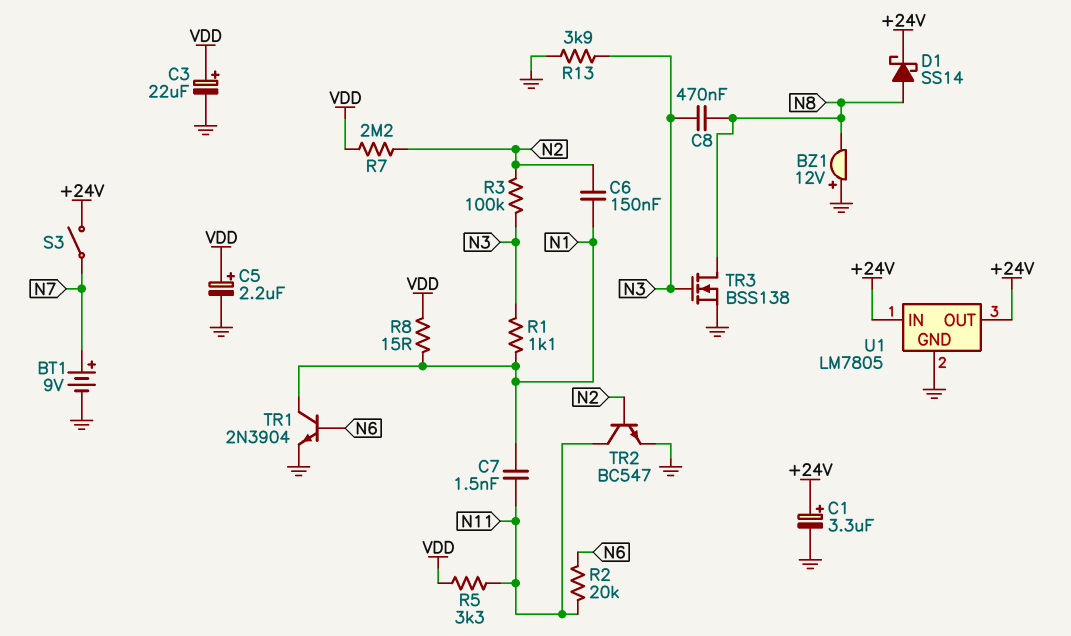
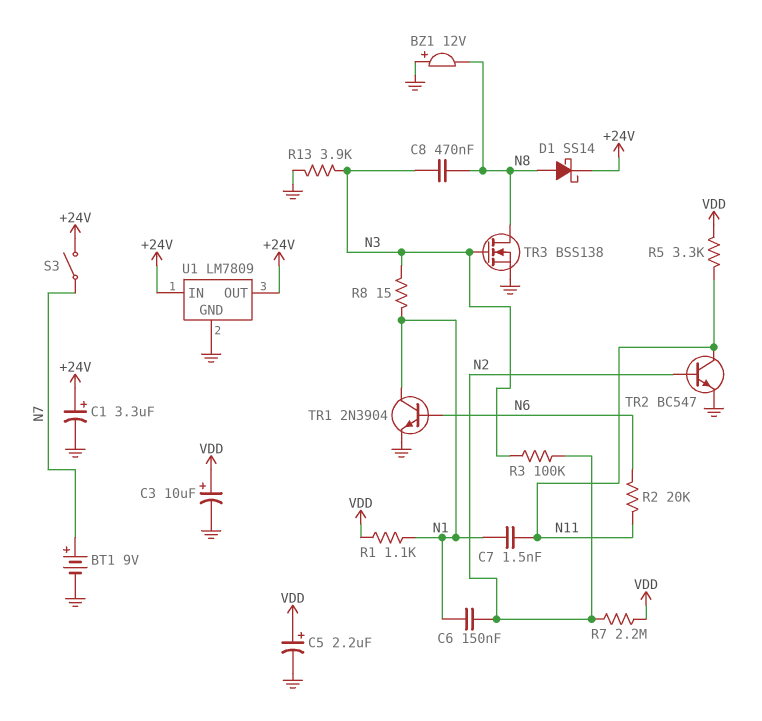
C3: 22uF (plus VDD, minus GND) -> 10uF (plus VDD, minus GND)
R1: 1.1k (N1, N3) -> 1.1k (N1, VDD)
R8: 15 (N1, VDD) -> 15 (N1, N3)
U1: LM7805 -> LM7809

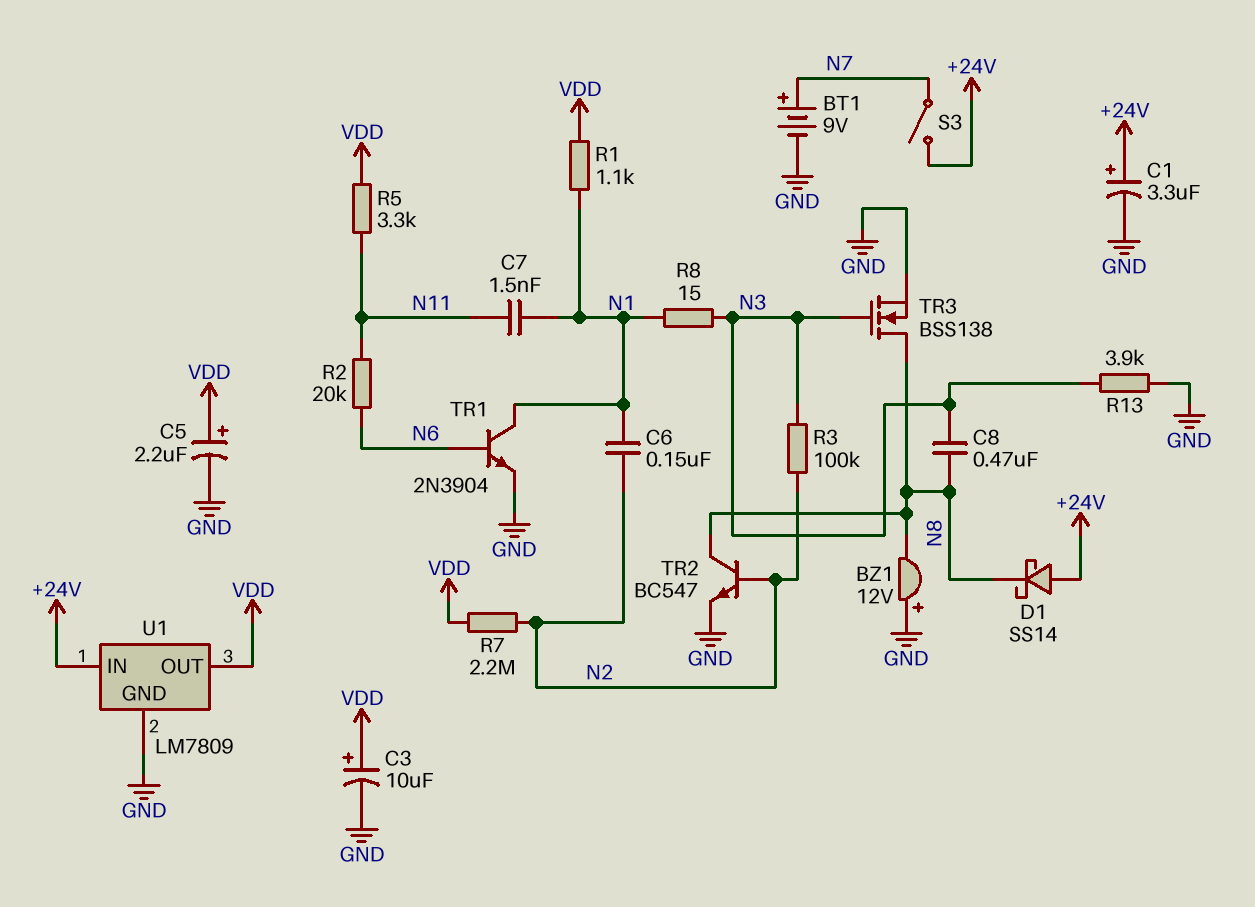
D1: schottky SS14 (A N8, K +24V) -> schottky SS14 (A +24V, K N8)
TR2: NPN BC547 (B N2, C N11, E GND) -> NPN BC547 (B N2, C N8, E GND)
U1 pin OUT: +24V -> VDD

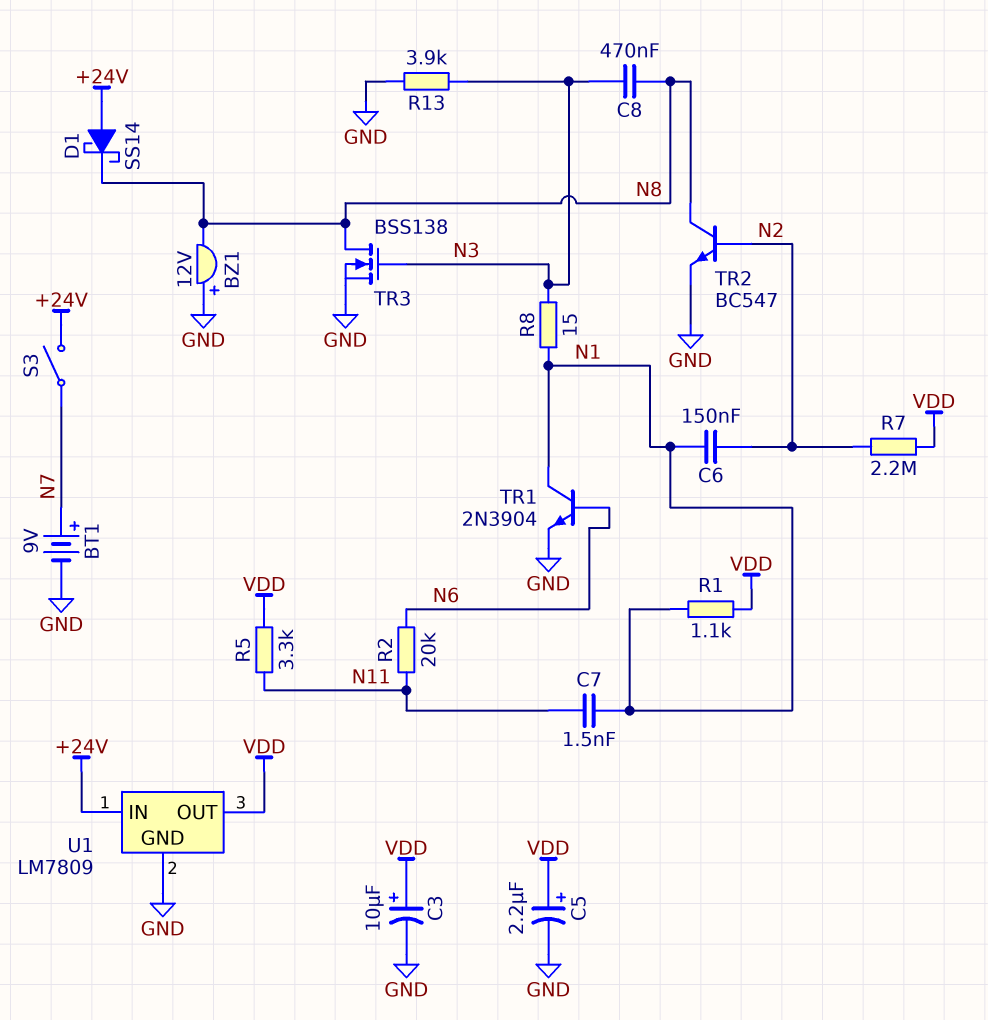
C1: 3.3uF (plus +24V, minus GND) -> none
R3: 100k (N2, N3) -> none

